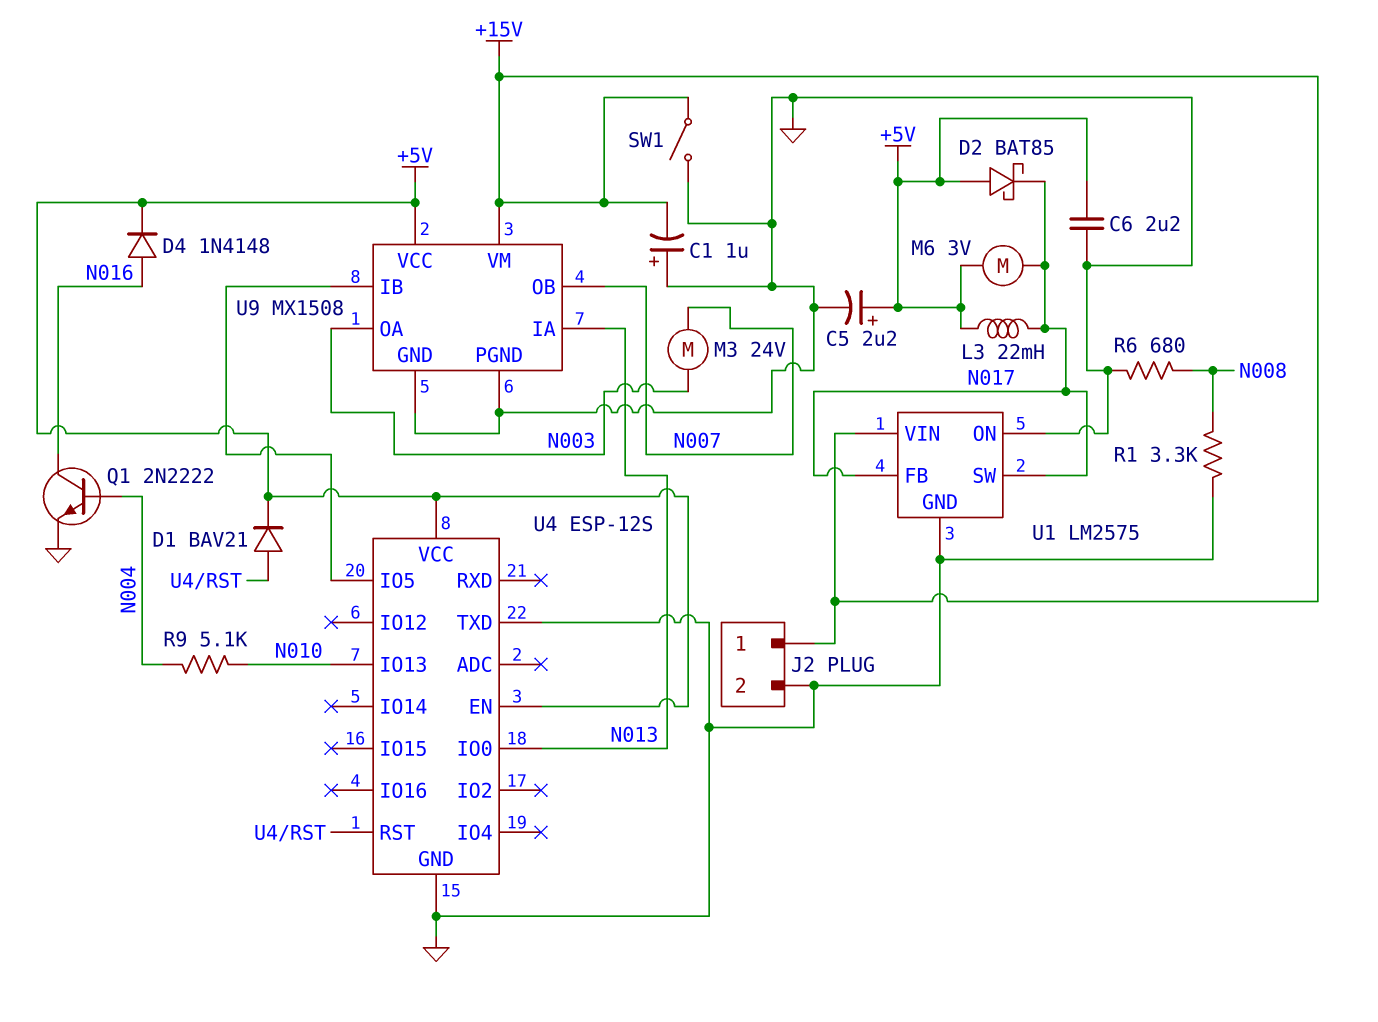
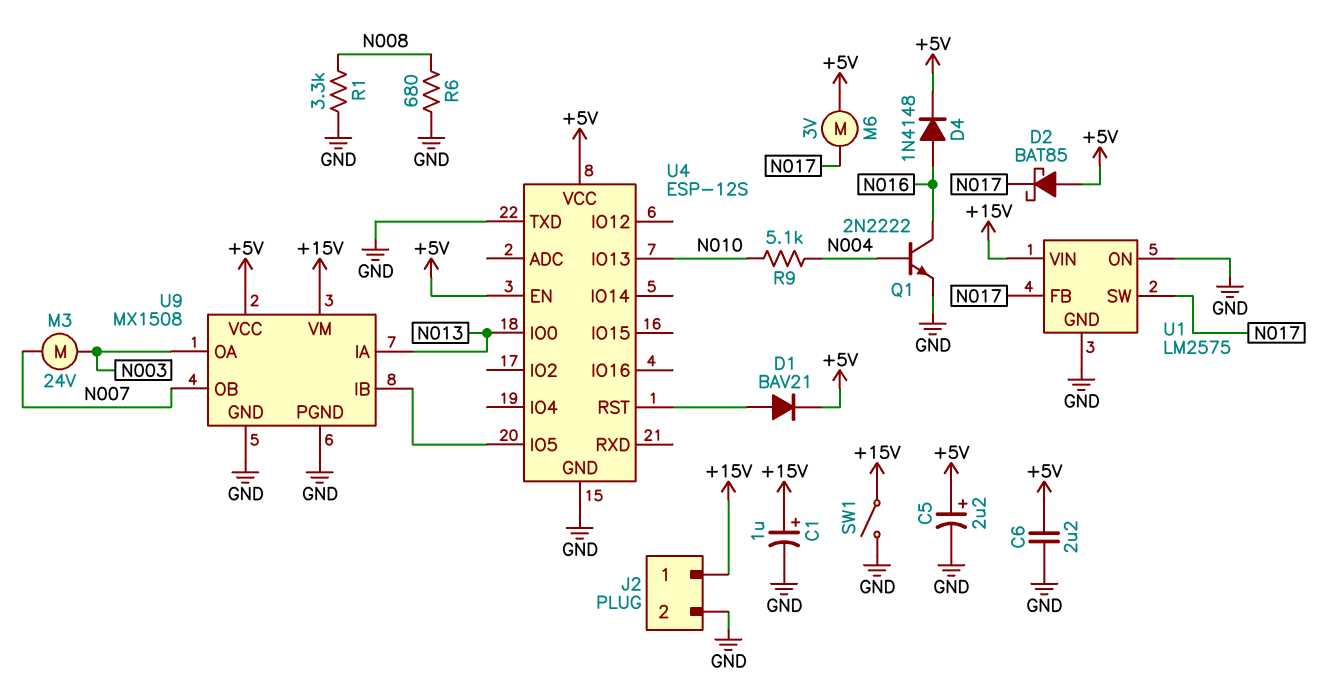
C1: 1uF (plus GND, minus +15V) -> 1uF (plus +15V, minus GND)
L3: 22mH (+5V, N017) -> none

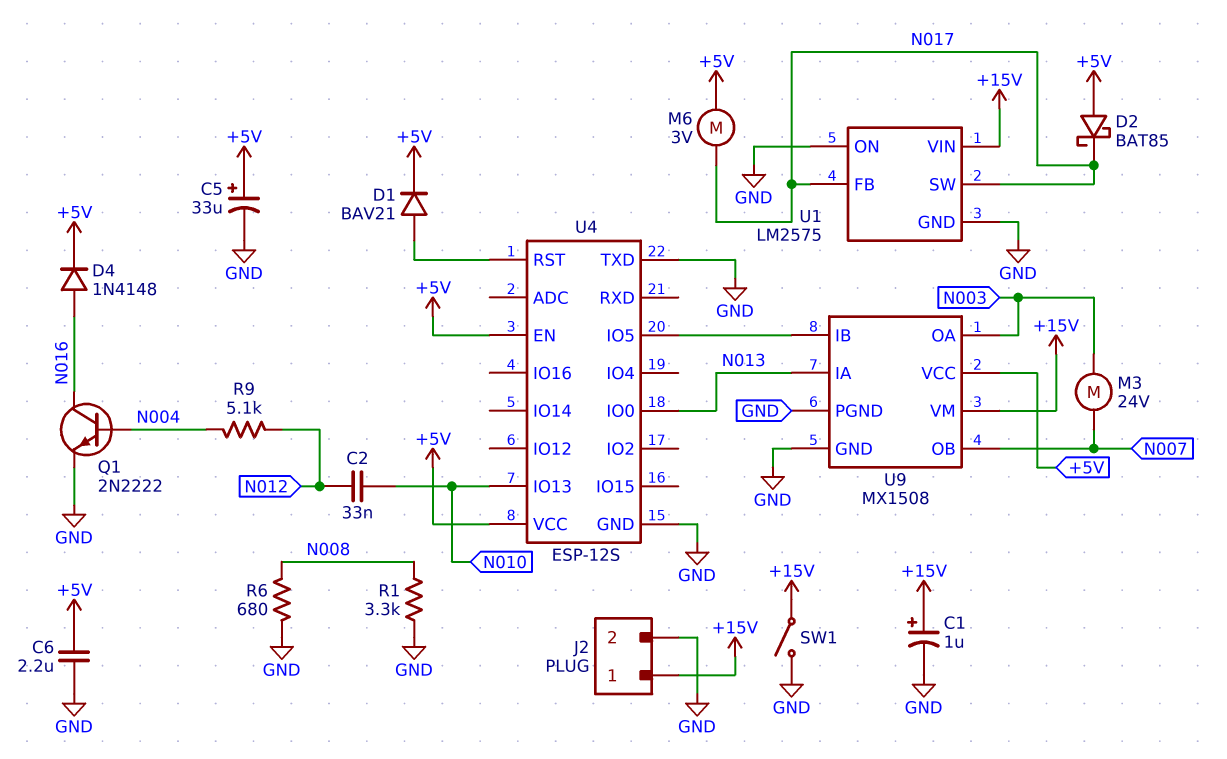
C2: none -> 33nF (N010, N012)
C5: 2.2uF (plus +5V, minus GND) -> 33uF (plus +5V, minus GND)
R9: 5.1k (N004, N010) -> 5.1k (N004, N012)

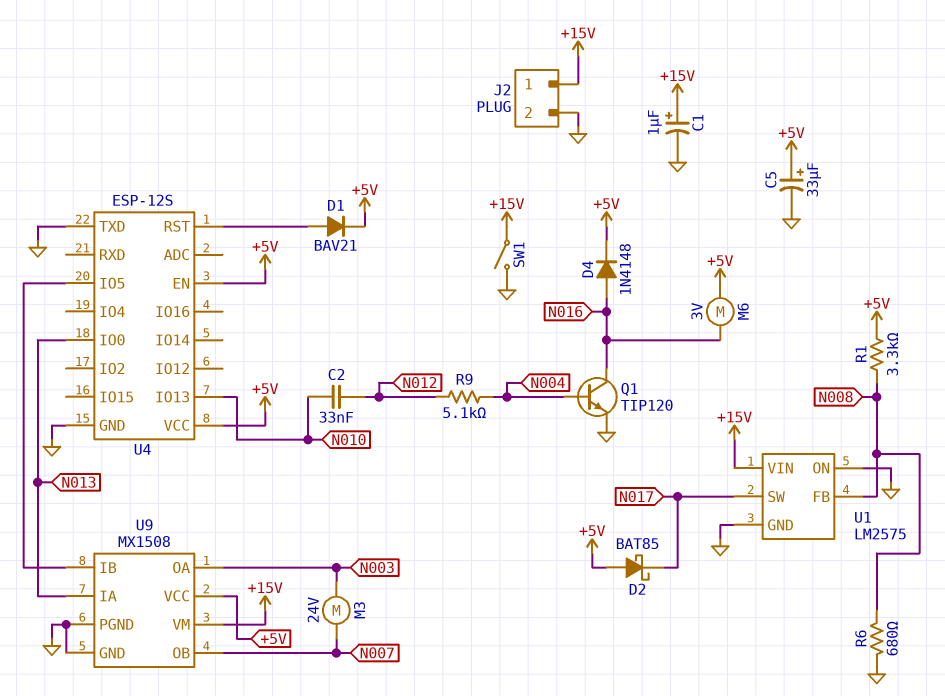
C6: 2.2uF (+5V, GND) -> none
M6: motor 3V (+5V, N017) -> motor 3V (+5V, N016)
Q1: NPN 2N2222 (B N004, C N016, E GND) -> NPN TIP120 (B N004, C N016, E GND)
R1: 3.3k (GND, N008) -> 3.3k (+5V, N008)
U1 pin FB: N017 -> N008

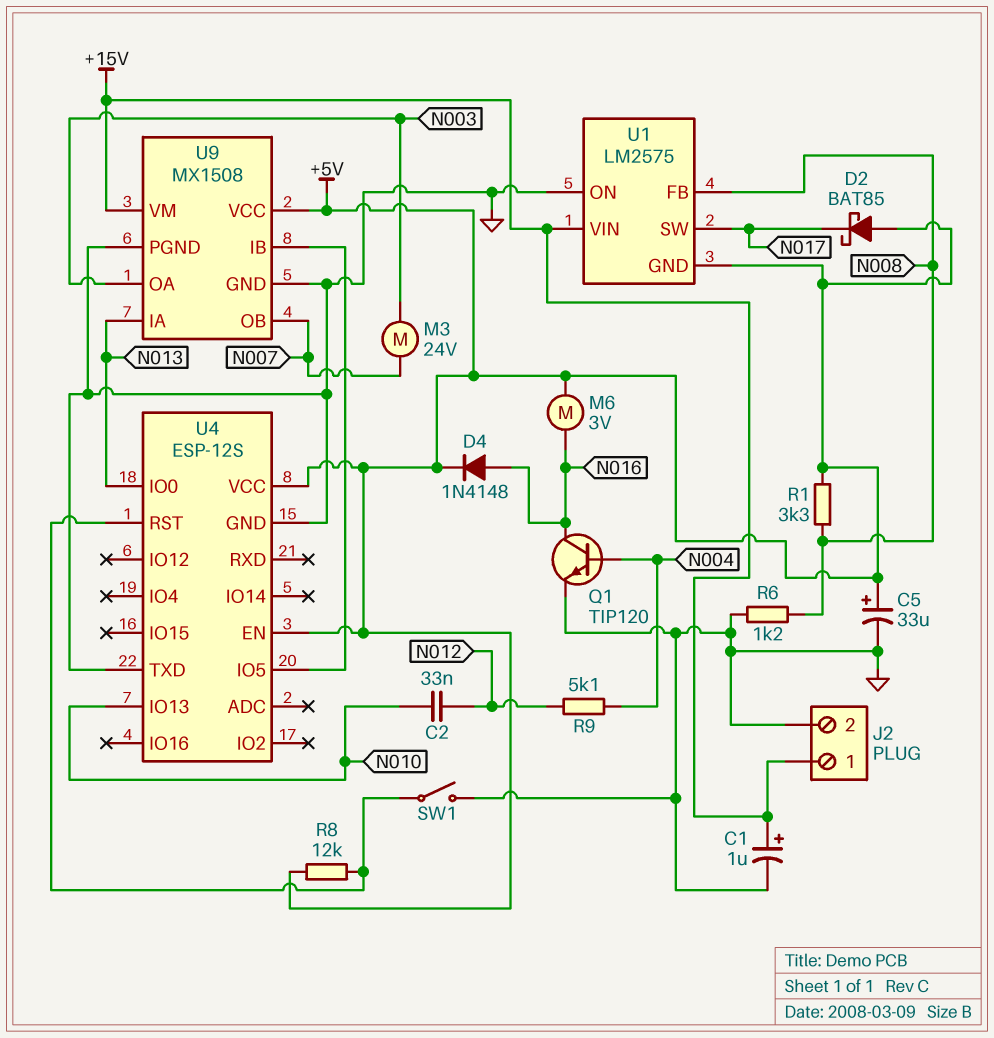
D1: diode BAV21 (A U4/RST, K +5V) -> none
R6: 680 (GND, N008) -> 1.2k (GND, N008)
R8: none -> 12k (+5V, U4/RST)
SW1: switch (+15V, GND) -> switch (GND, U4/RST)
U1 pin GND: GND -> +5V

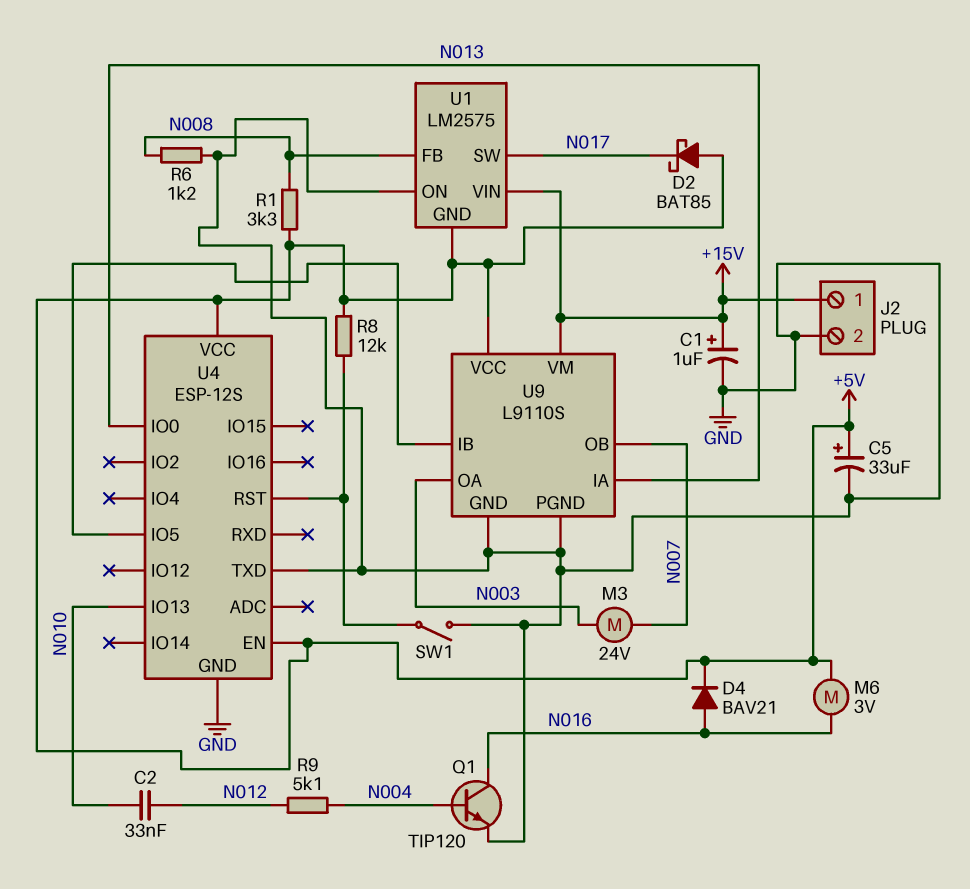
D4: diode 1N4148 (A N016, K +5V) -> diode BAV21 (A N016, K +5V)
U9: MX1508 -> L9110S

